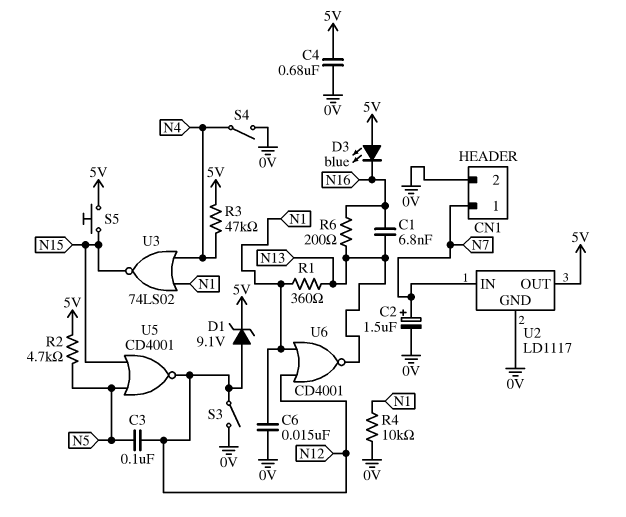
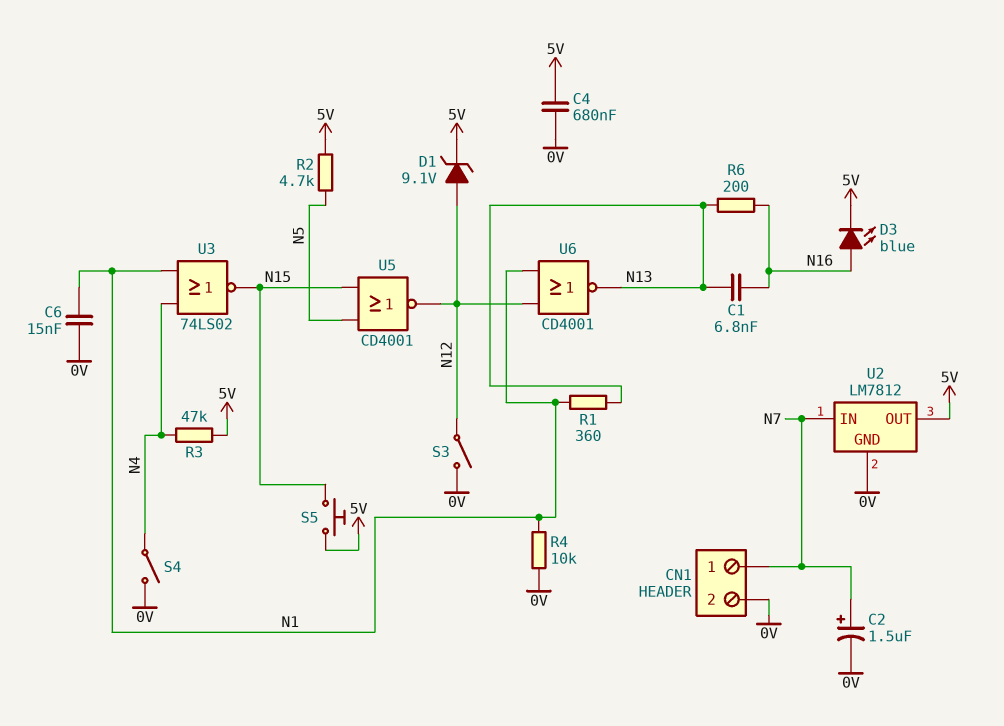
C3: 100nF (N5, N12) -> none
D3: LED blue (A 5V, K N16) -> LED blue (A N16, K 5V)
U2: LD1117 -> LM7812

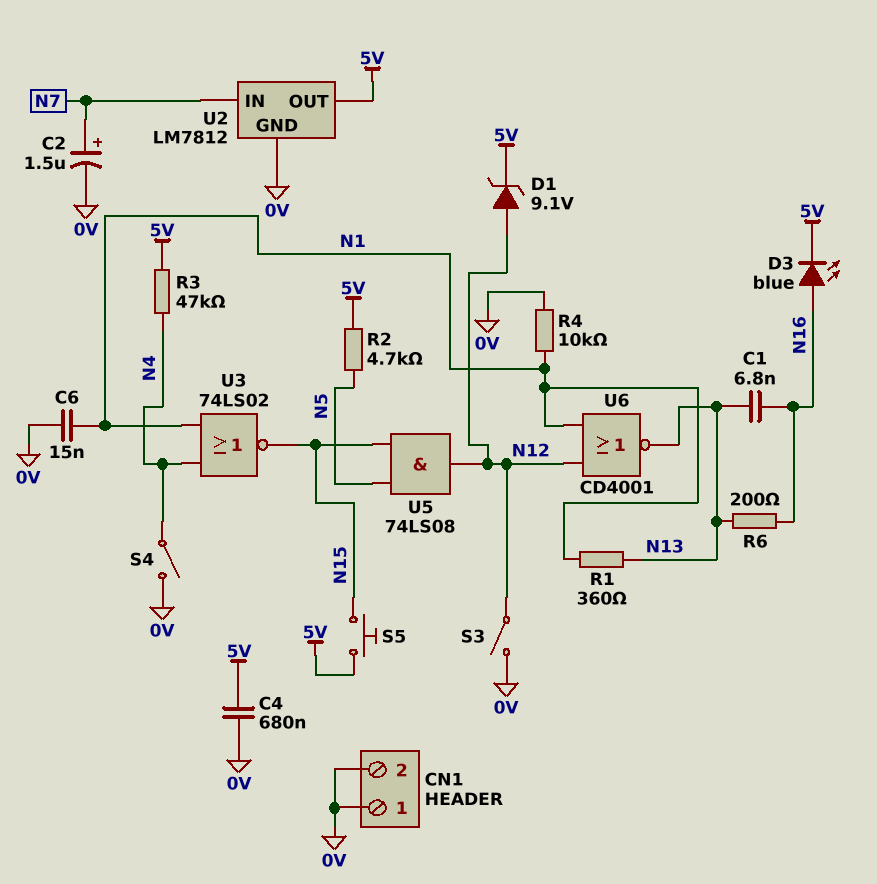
CN1 pin 1: N7 -> 0V
U5: NOR CD4001 (in N5, in N15, out N12) -> AND 74LS08 (in N5, in N15, out N12)

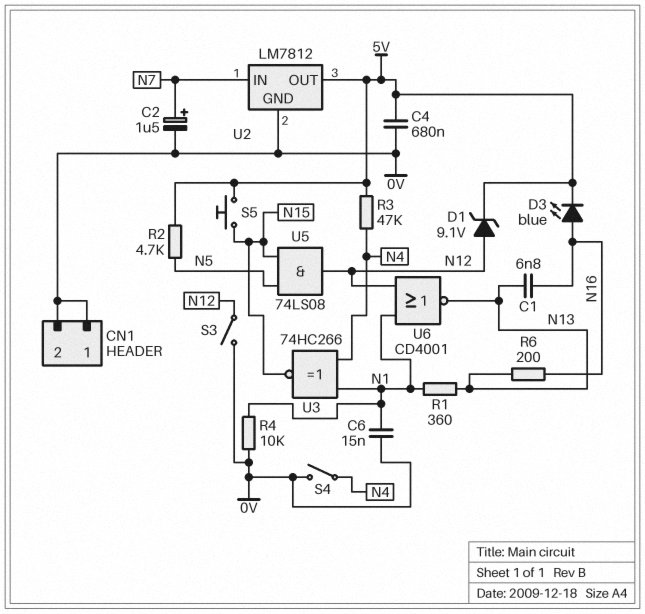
U3: NOR 74LS02 (in N1, in N4, out N15) -> XNOR 74HC266 (in N1, in N4, out N15)

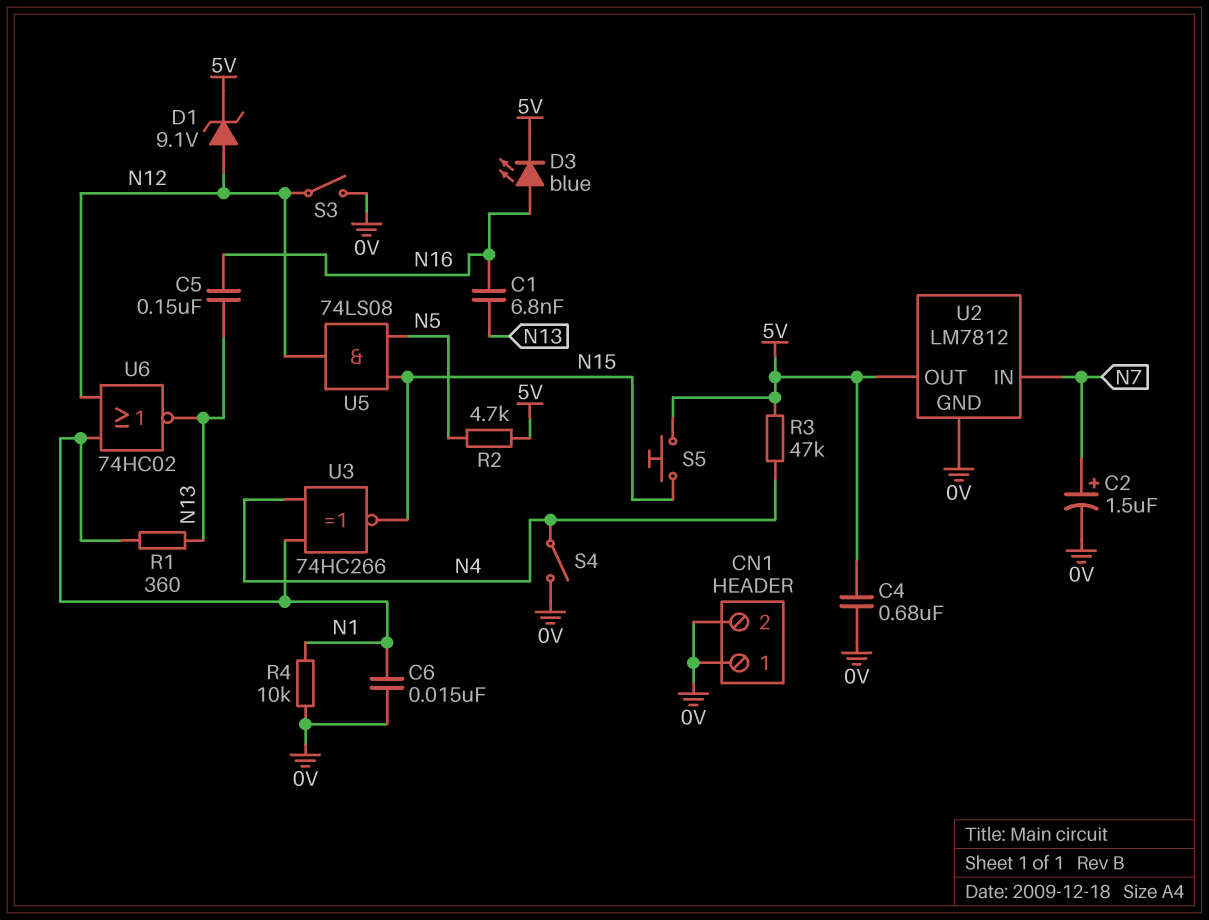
C5: none -> 150nF (N13, N16)
R6: 200 (N13, N16) -> none
U6: NOR CD4001 (in N1, in N12, out N13) -> NOR 74HC02 (in N1, in N12, out N13)

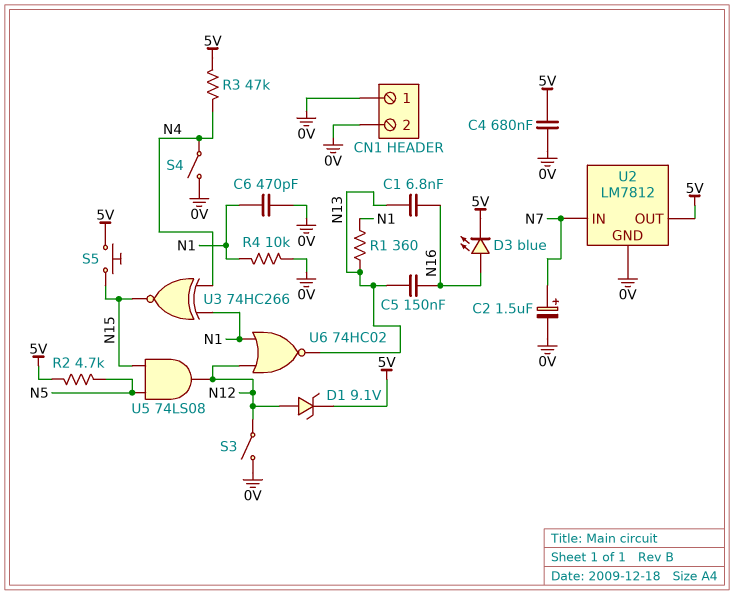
C6: 15nF (0V, N1) -> 470pF (0V, N1)

